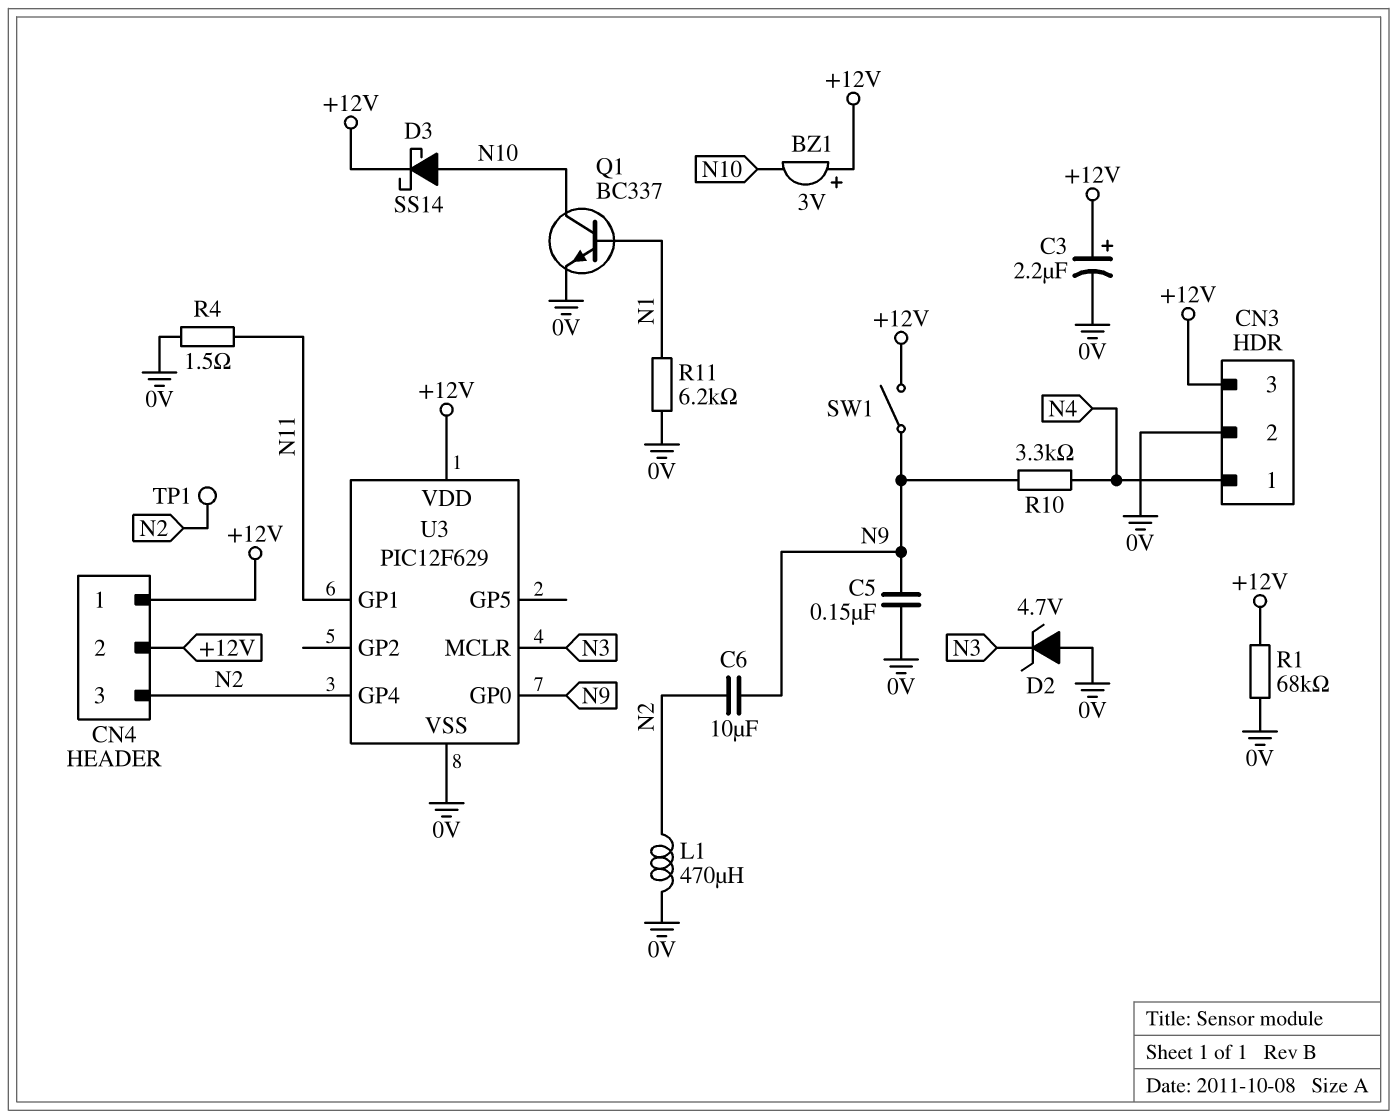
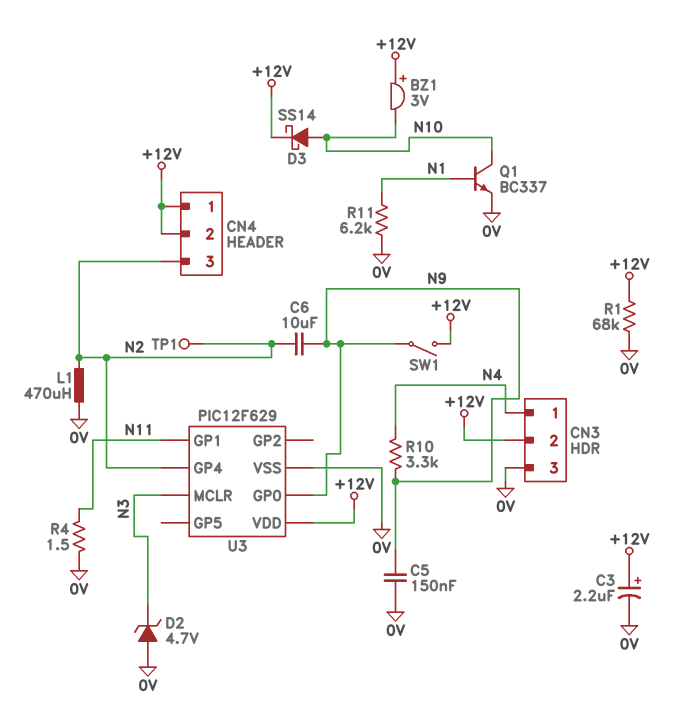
CN3 pin 2: 0V -> +12V
CN3 pin 3: +12V -> 0V

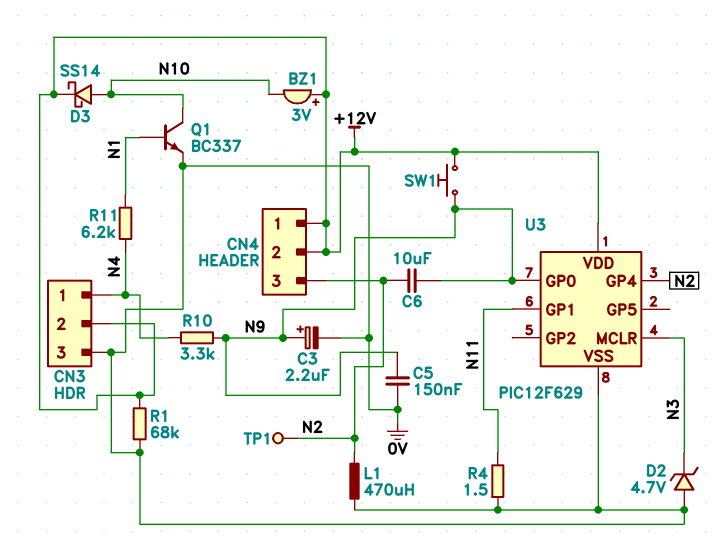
C3: 2.2uF (plus +12V, minus 0V) -> 2.2uF (plus N9, minus 0V)
R11: 6.2k (0V, N1) -> 6.2k (N1, N4)
SW1: switch (+12V, N9) -> button (+12V, N9)

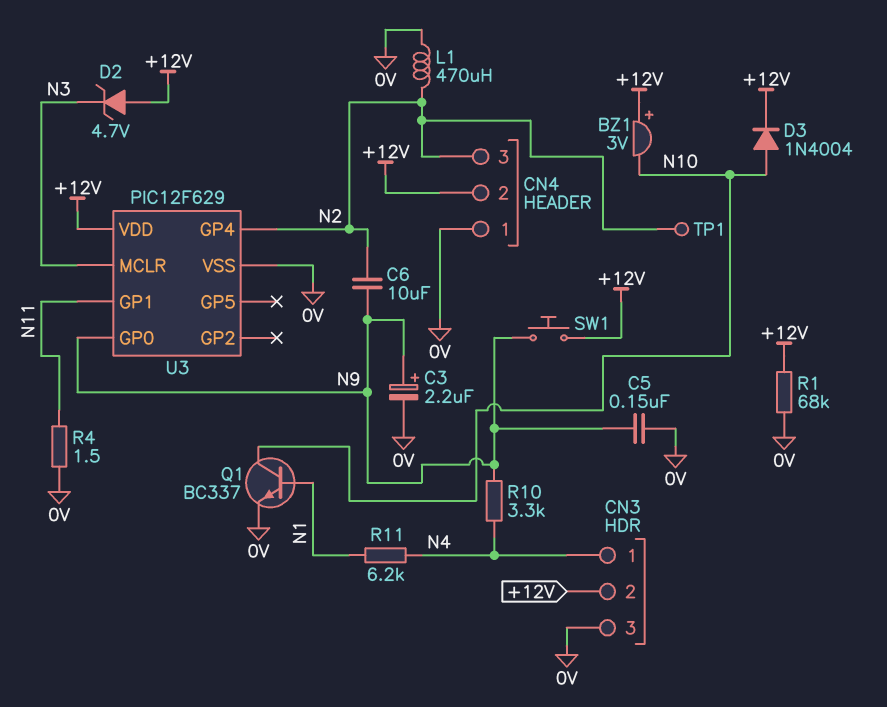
CN4 pin 1: +12V -> 0V
D2: zener 4.7V (A 0V, K N3) -> zener 4.7V (A +12V, K N3)
D3: schottky SS14 (A N10, K +12V) -> diode 1N4004 (A N10, K +12V)

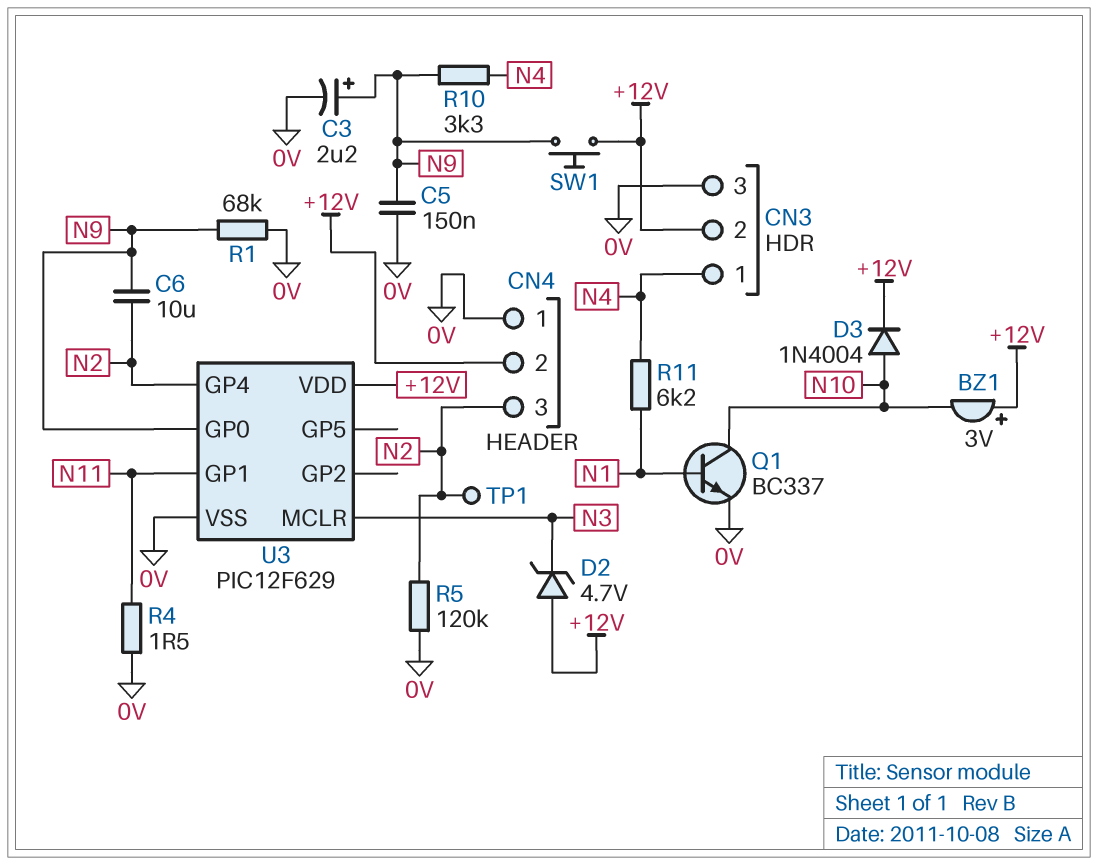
L1: 470uH (0V, N2) -> none
R1: 68k (+12V, 0V) -> 68k (0V, N9)
R5: none -> 120k (0V, N2)

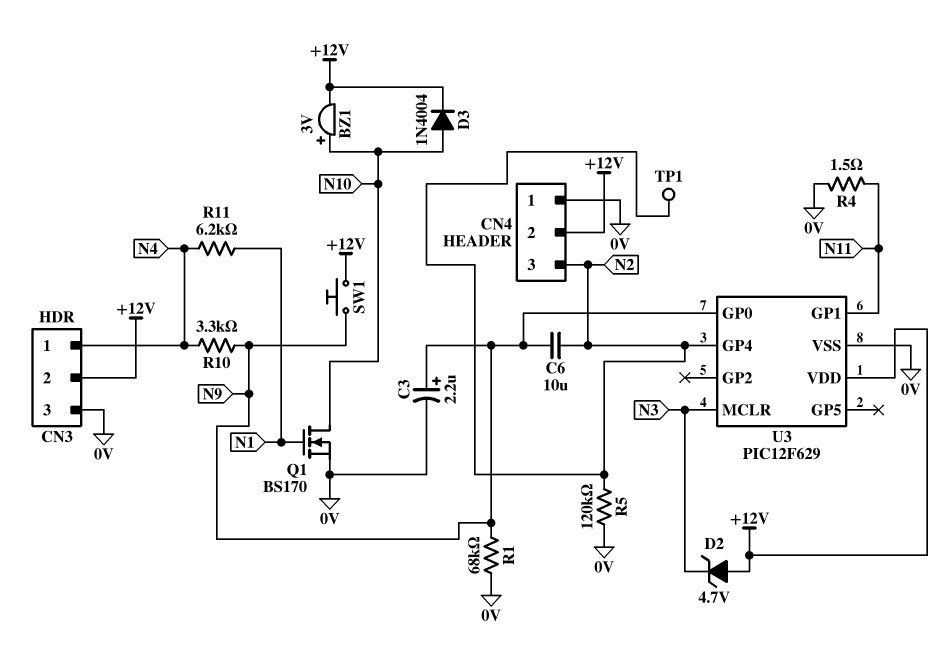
BZ1: buzzer 3V (plus +12V, minus N10) -> buzzer 3V (plus N10, minus +12V)
C5: 150nF (0V, N9) -> none
Q1: NPN BC337 (B N1, C N10, E 0V) -> NMOS BS170 (G N1, D N10, S 0V)

